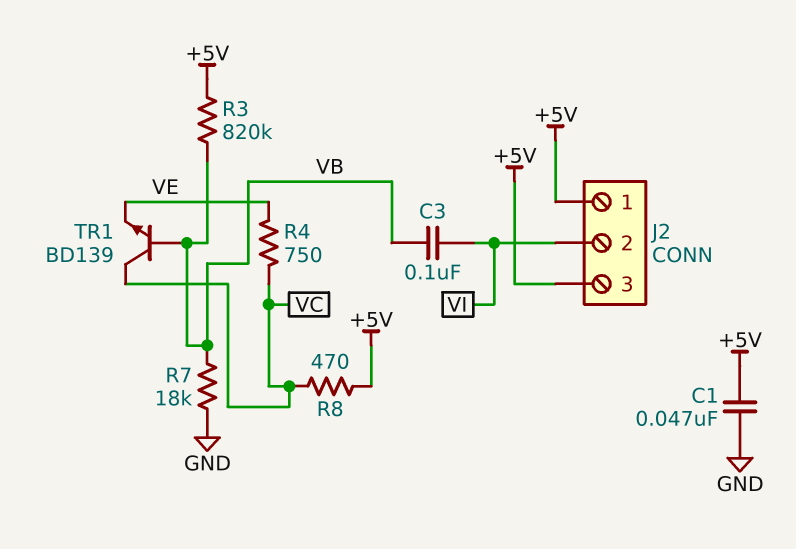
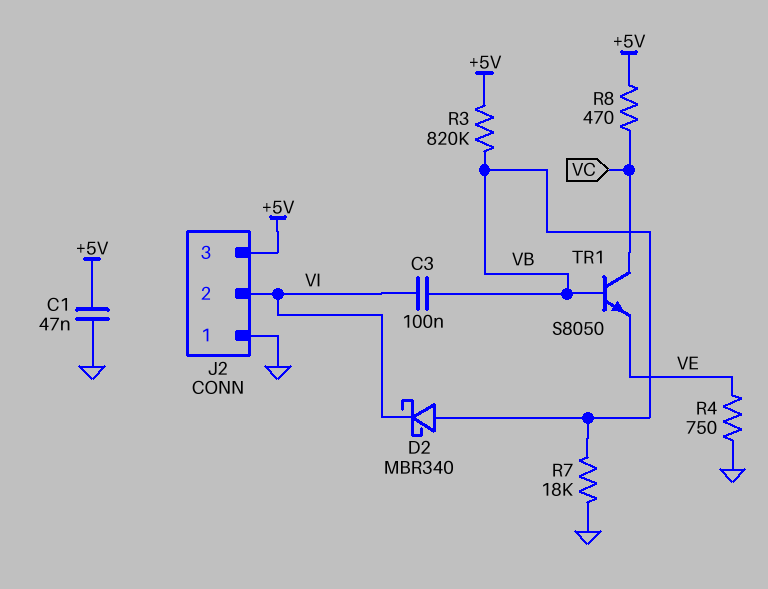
D2: none -> schottky MBR340 (A VB, K VI)
J2 pin 1: +5V -> GND
R4: 750 (VC, VE) -> 750 (GND, VE)
TR1: NPN BD139 (B VB, C VC, E VE) -> NPN S8050 (B VB, C VC, E VE)

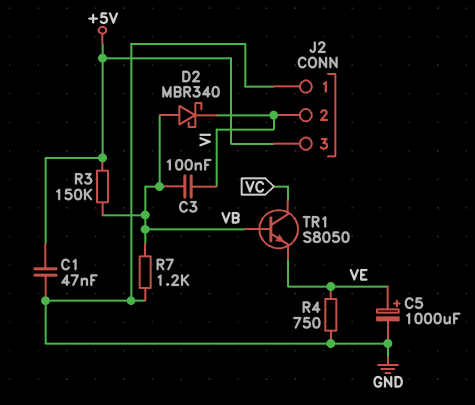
C5: none -> 1000uF (plus VE, minus GND)
R3: 820k (+5V, VB) -> 150k (+5V, VB)
R7: 18k (GND, VB) -> 1.2k (GND, VB)
R8: 470 (+5V, VC) -> none

